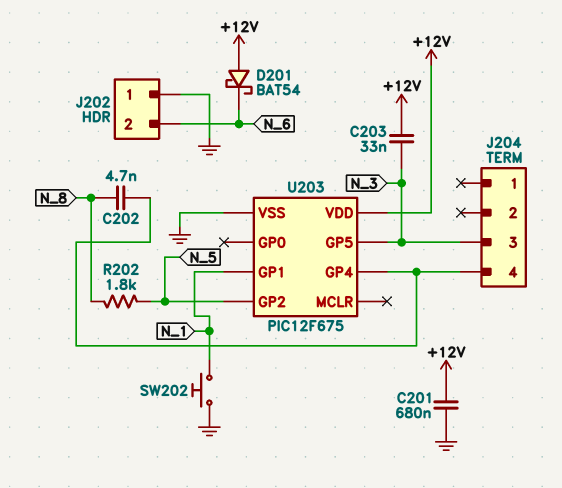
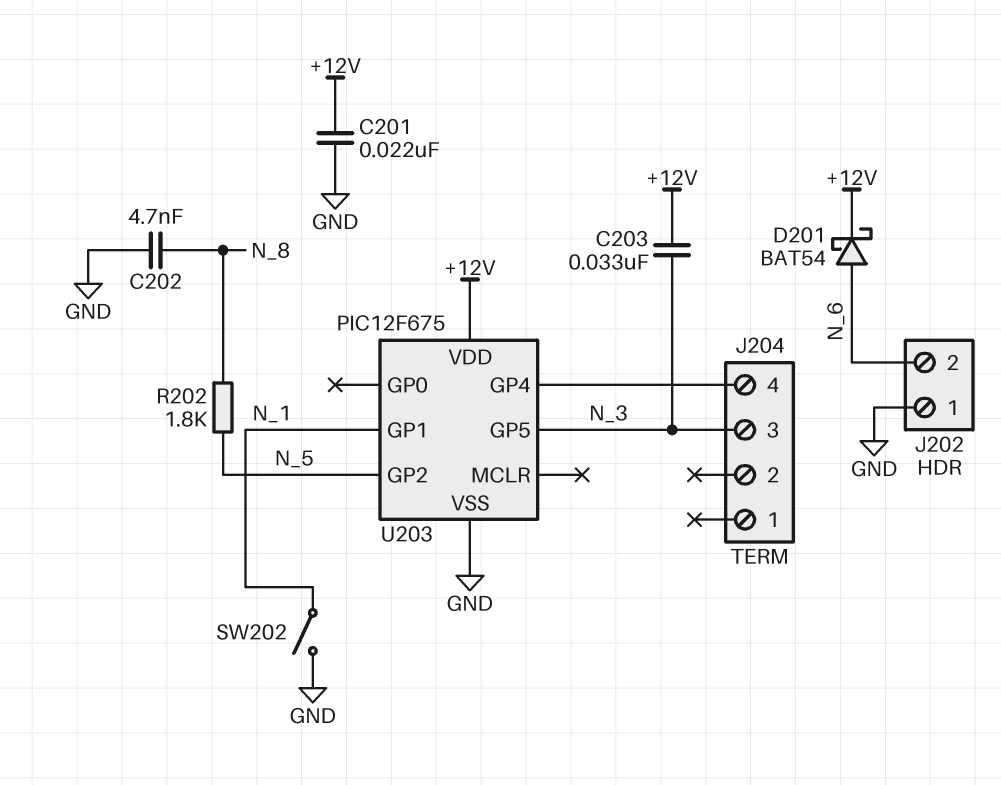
C201: 680nF (+12V, GND) -> 22nF (+12V, GND)
C202: 4.7nF (J204/4, N_8) -> 4.7nF (GND, N_8)
D201: schottky BAT54 (A +12V, K N_6) -> schottky BAT54 (A N_6, K +12V)
SW202: button (GND, N_1) -> switch (GND, N_1)

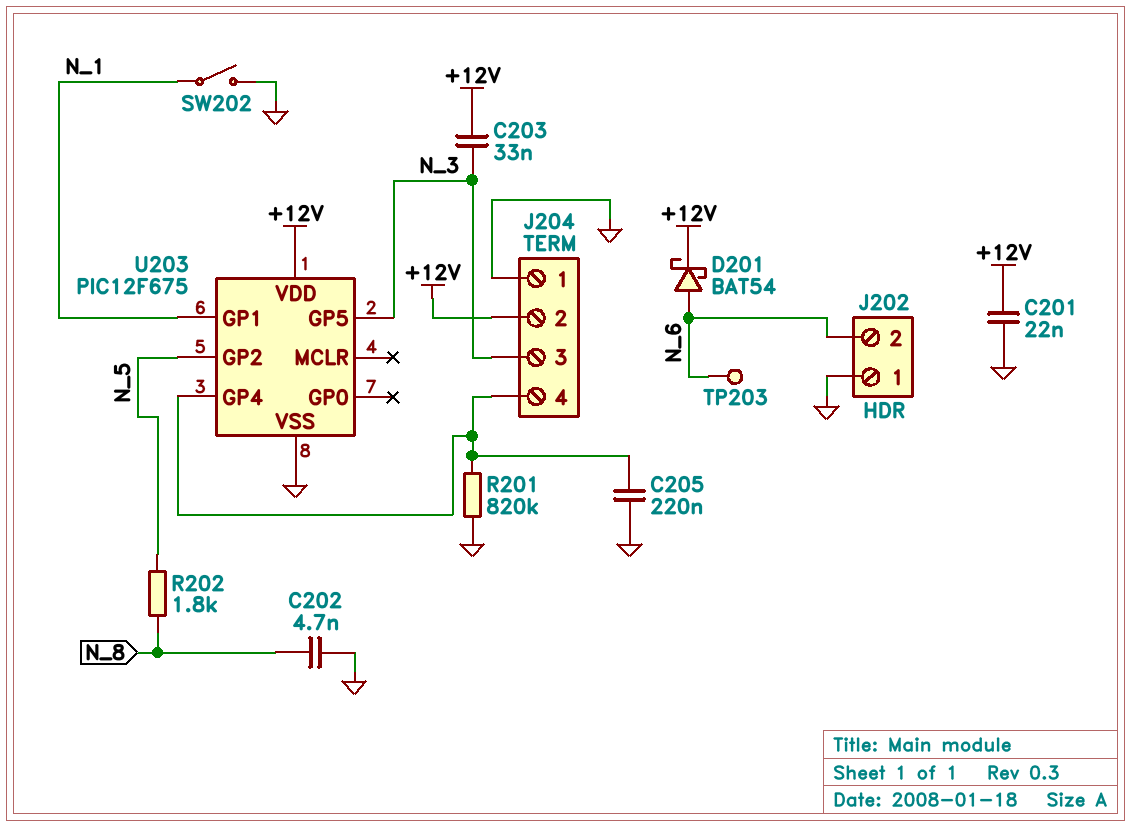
C205: none -> 220nF (GND, J204/4)
J204 pin 1: none -> GND
J204 pin 2: none -> +12V
R201: none -> 820k (GND, J204/4)
TP203: none -> test point (N_6)

